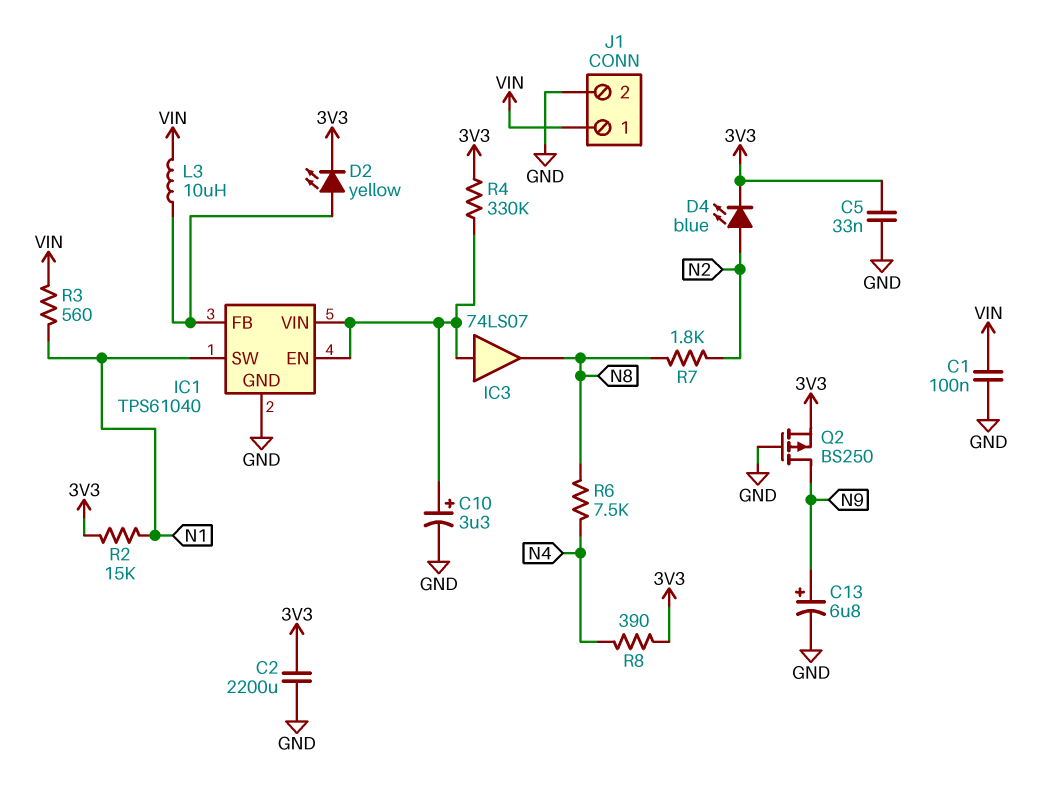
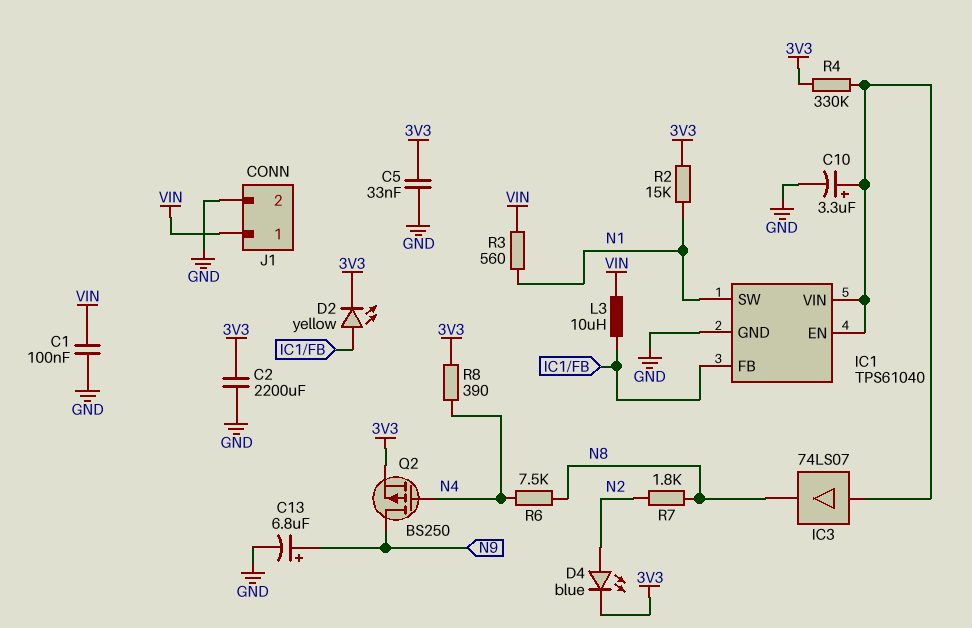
Q2: PMOS BS250 (G GND, D N9, S 3V3) -> PMOS BS250 (G N4, D N9, S 3V3)

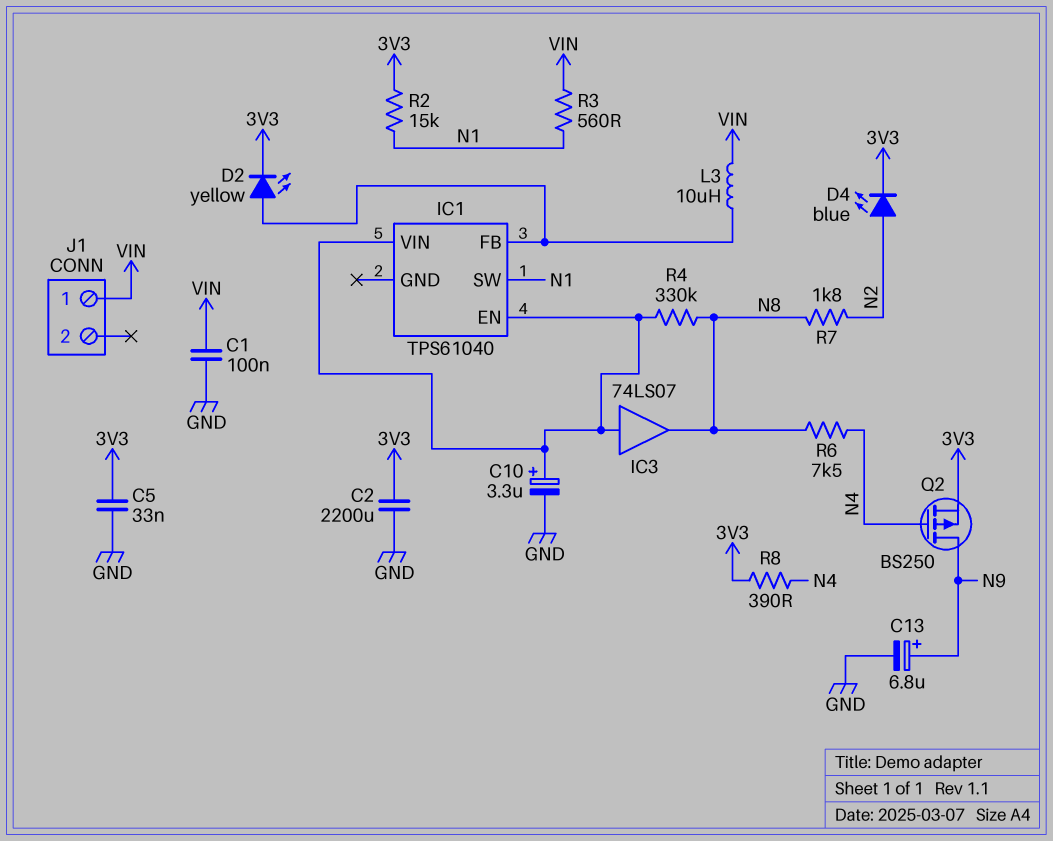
IC1 pin GND: GND -> none
J1 pin 2: GND -> none
R4: 330k (3V3, IC1/EN) -> 330k (IC1/EN, N8)

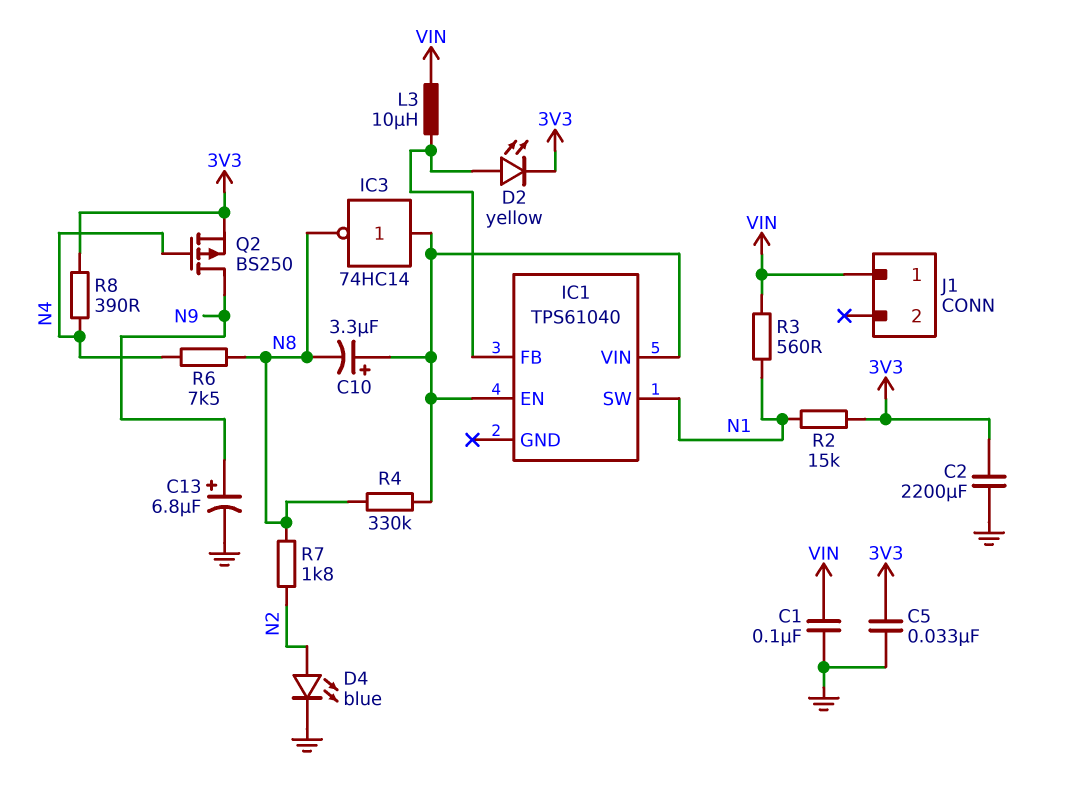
C10: 3.3uF (plus IC1/EN, minus GND) -> 3.3uF (plus IC1/EN, minus N8)
D4: LED blue (A N2, K 3V3) -> LED blue (A N2, K GND)
IC3: buffer 74LS07 (in IC1/EN, out N8) -> NOT 74HC14 (in IC1/EN, out N8)

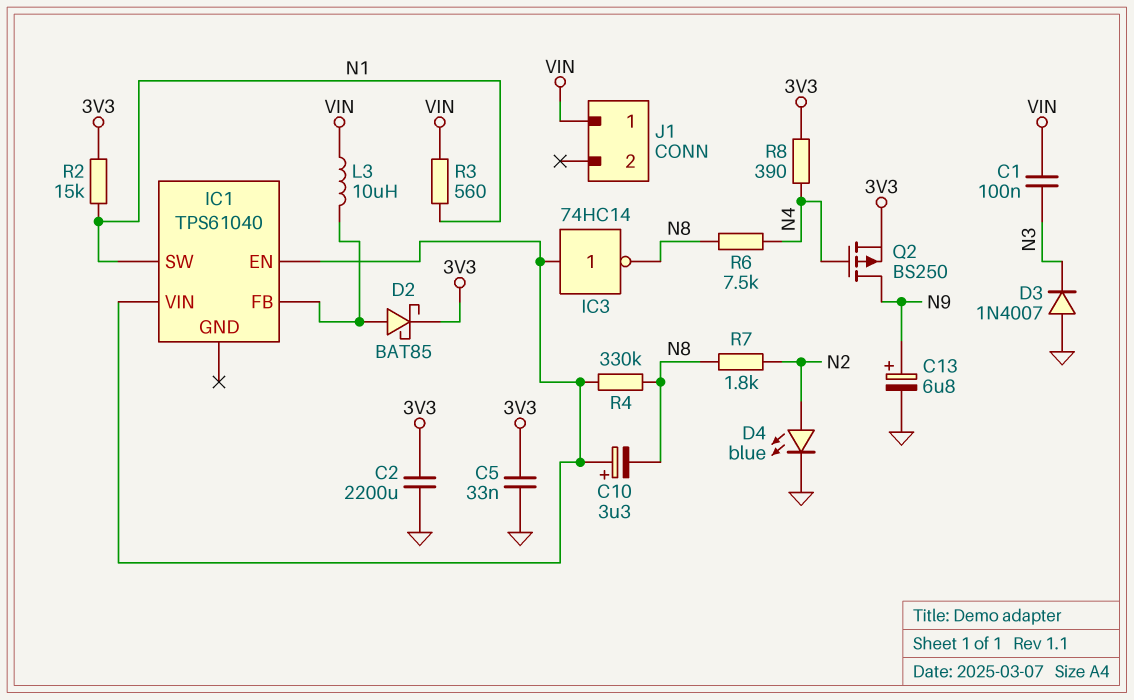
C1: 100nF (GND, VIN) -> 100nF (N3, VIN)
D2: LED yellow (A IC1/FB, K 3V3) -> schottky BAT85 (A IC1/FB, K 3V3)
D3: none -> diode 1N4007 (A GND, K N3)

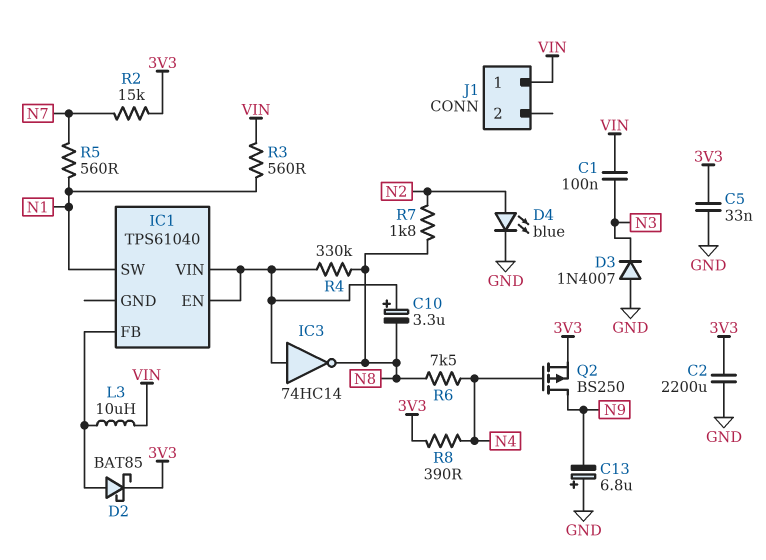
C13: 6.8uF (plus N9, minus GND) -> 6.8uF (plus GND, minus N9)
R2: 15k (3V3, N1) -> 15k (3V3, N7)
R5: none -> 560 (N1, N7)

